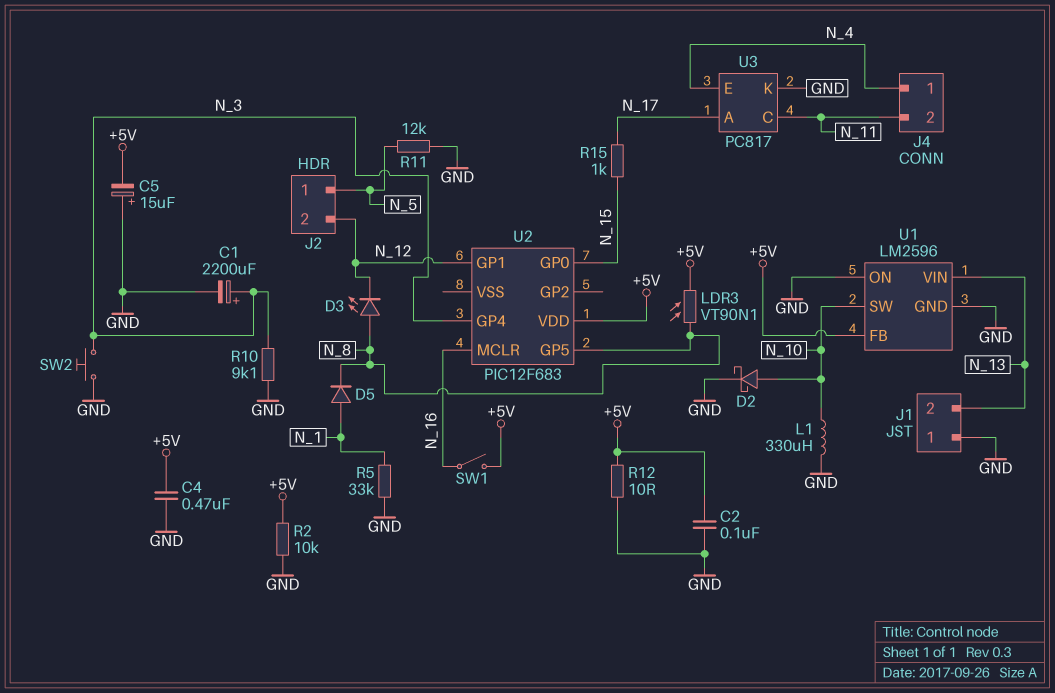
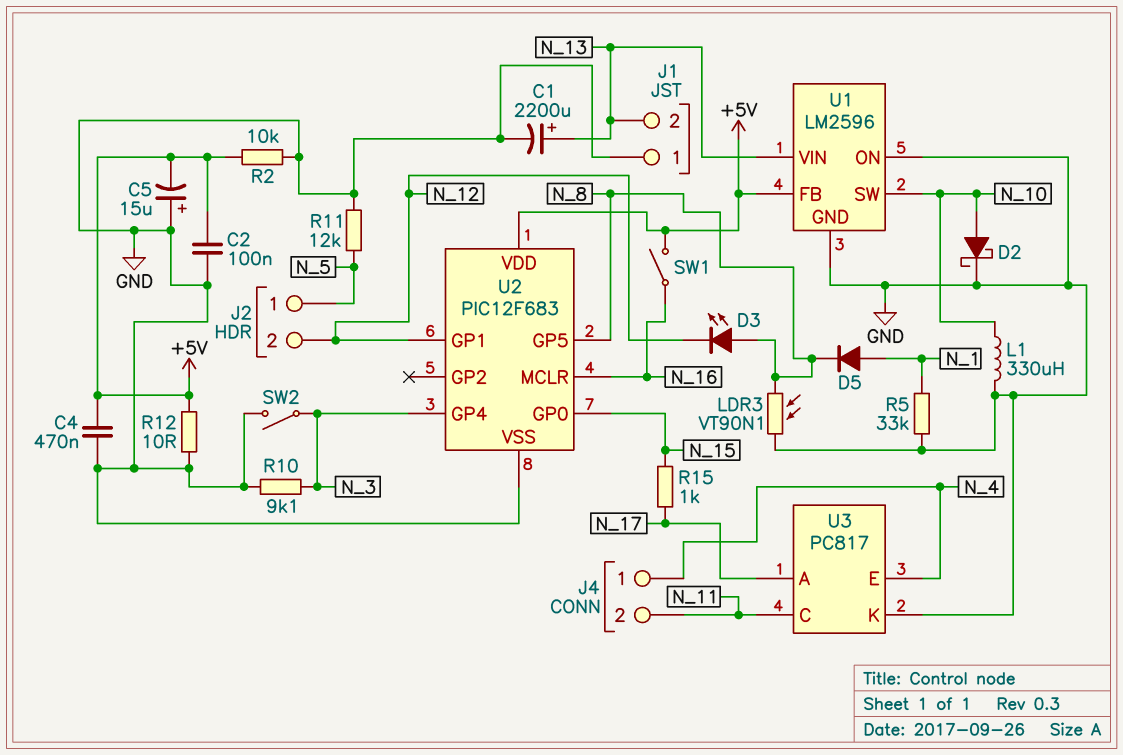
C1: 2200uF (plus N_3, minus GND) -> 2200uF (plus N_13, minus GND)
LDR3: VT90N1 (+5V, N_8) -> VT90N1 (GND, N_8)
SW2: button (GND, N_3) -> switch (GND, N_3)
U2 pin VSS: none -> GND

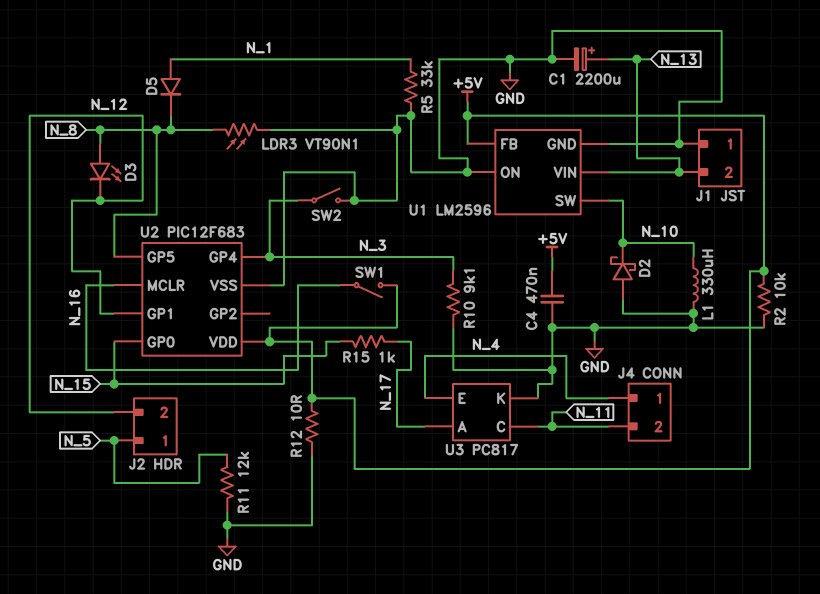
C2: 100nF (+5V, GND) -> none
C5: 15uF (plus GND, minus +5V) -> none
D2: schottky (A N_10, K GND) -> schottky (A GND, K N_10)

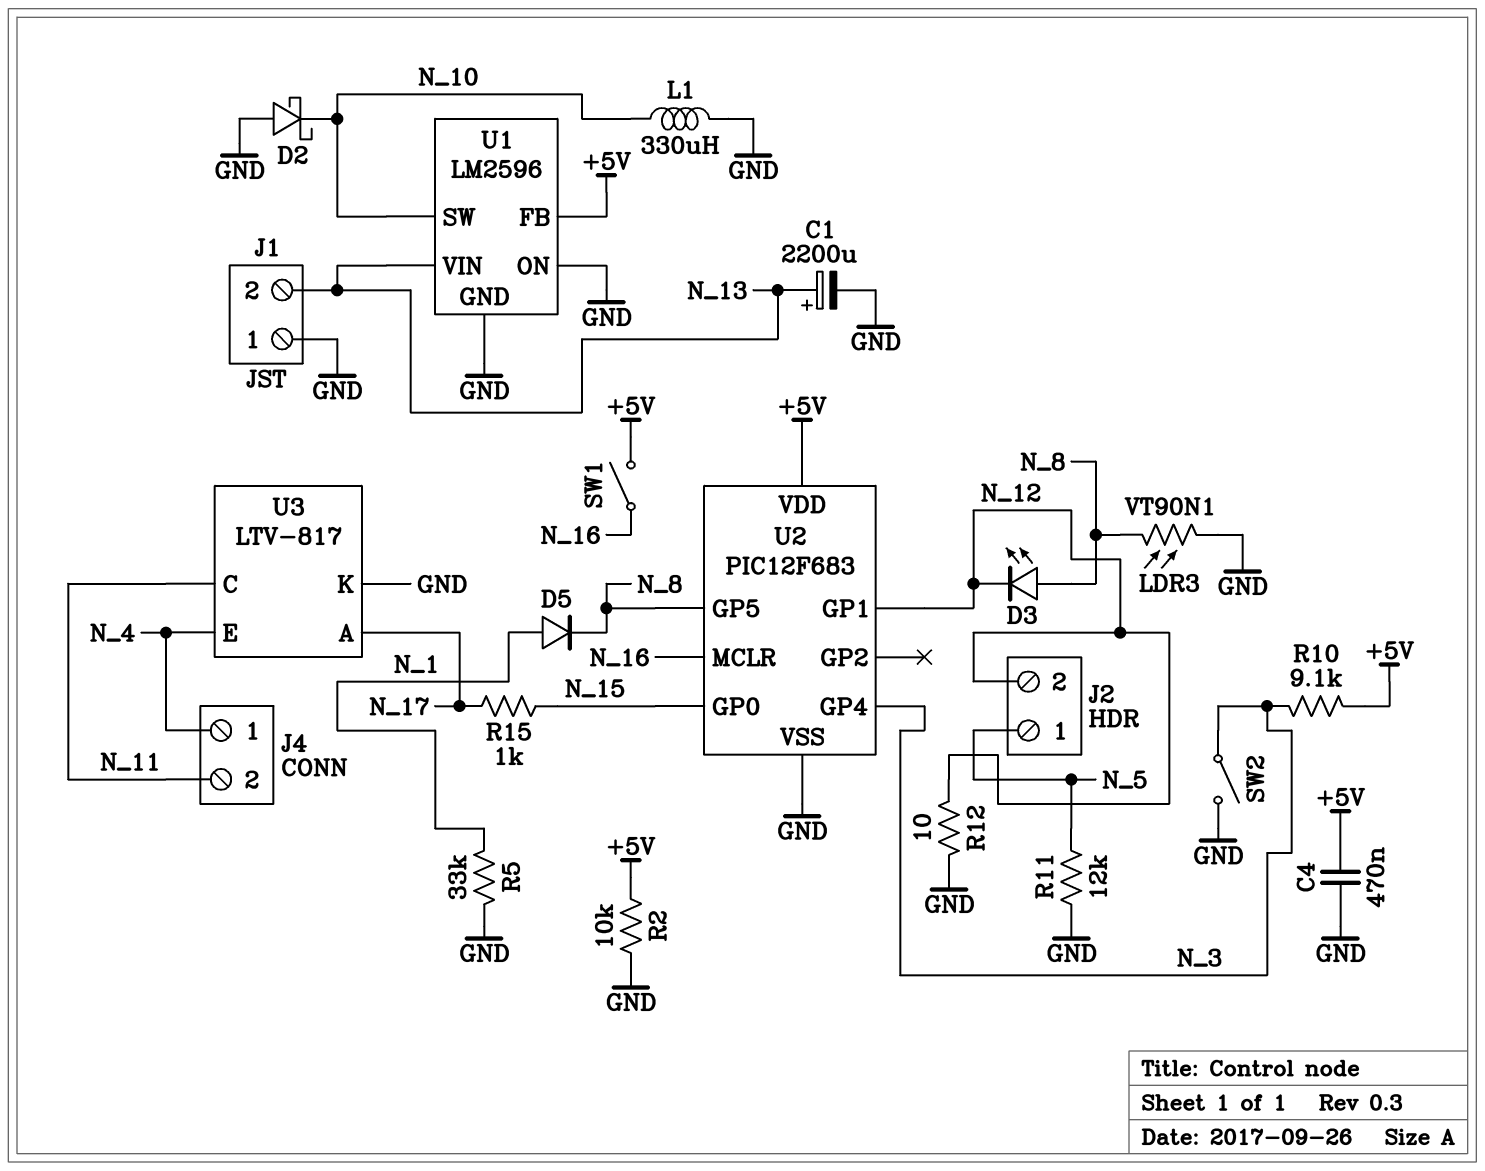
R10: 9.1k (GND, N_3) -> 9.1k (+5V, N_3)
R12: 10 (+5V, GND) -> 10 (GND, N_12)
U3: PC817 -> LTV-817

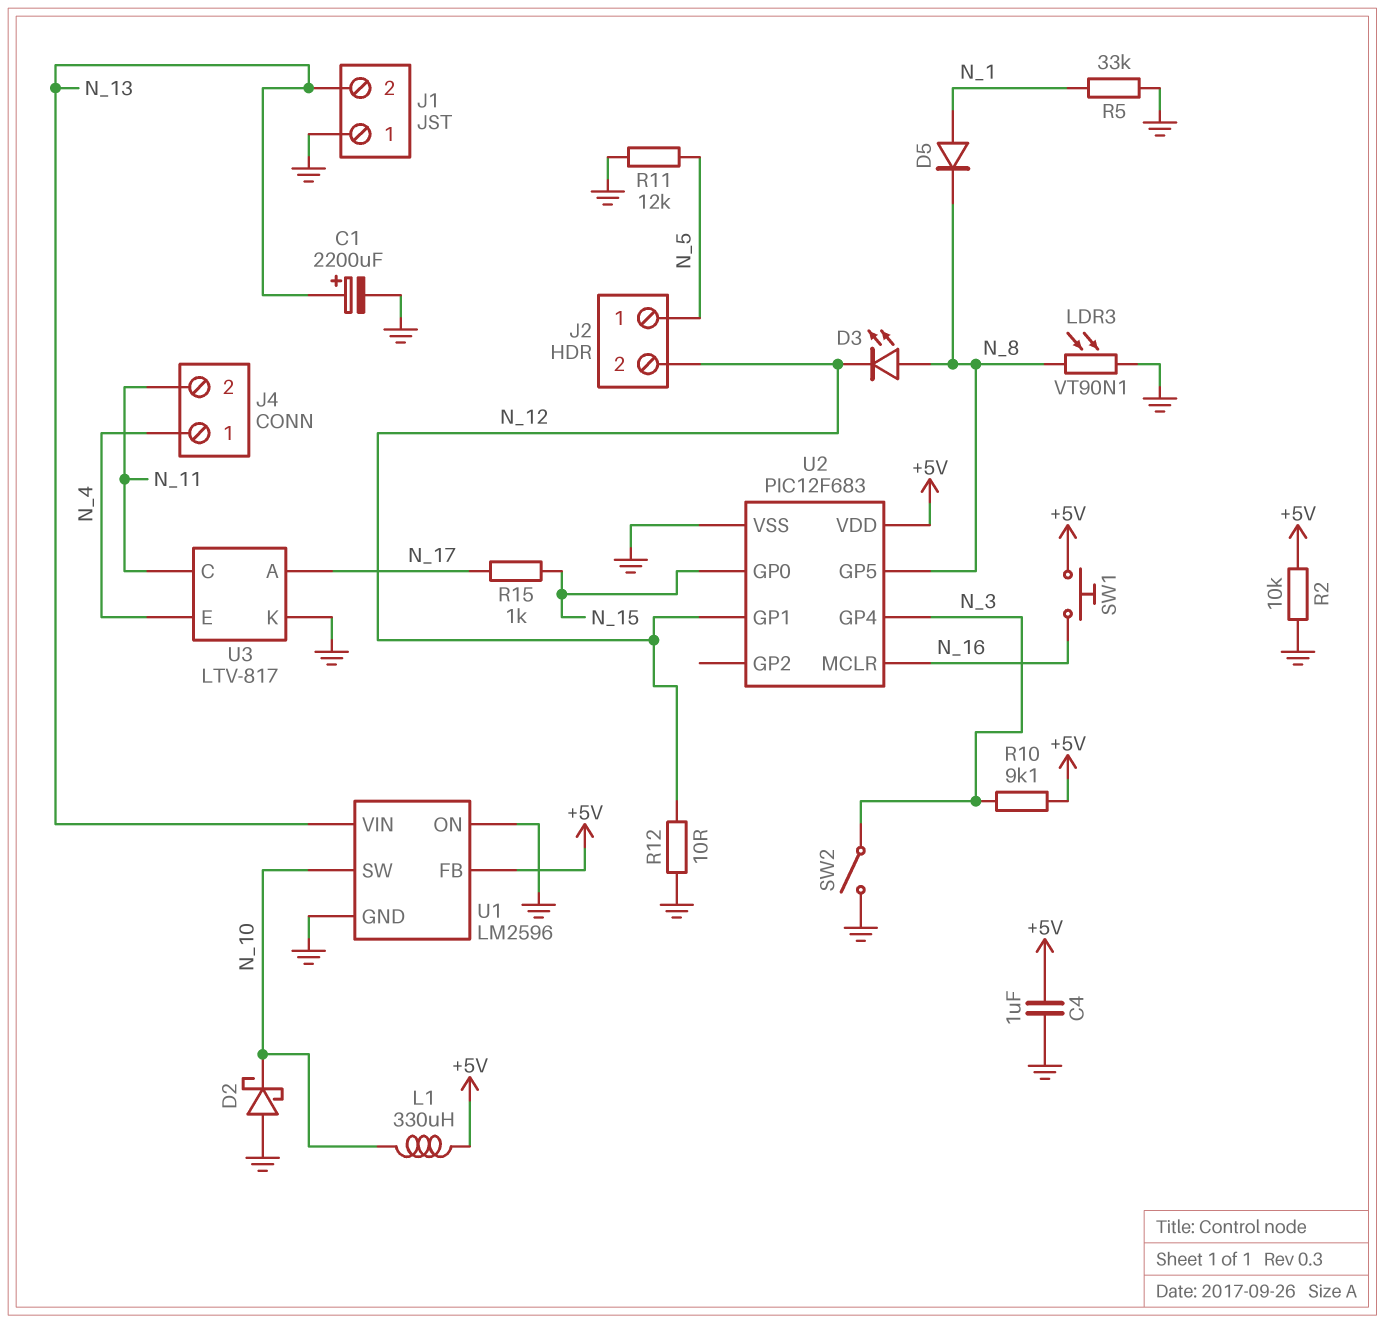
C4: 470nF (+5V, GND) -> 1uF (+5V, GND)
L1: 330uH (GND, N_10) -> 330uH (+5V, N_10)
SW1: switch (+5V, N_16) -> button (+5V, N_16)

